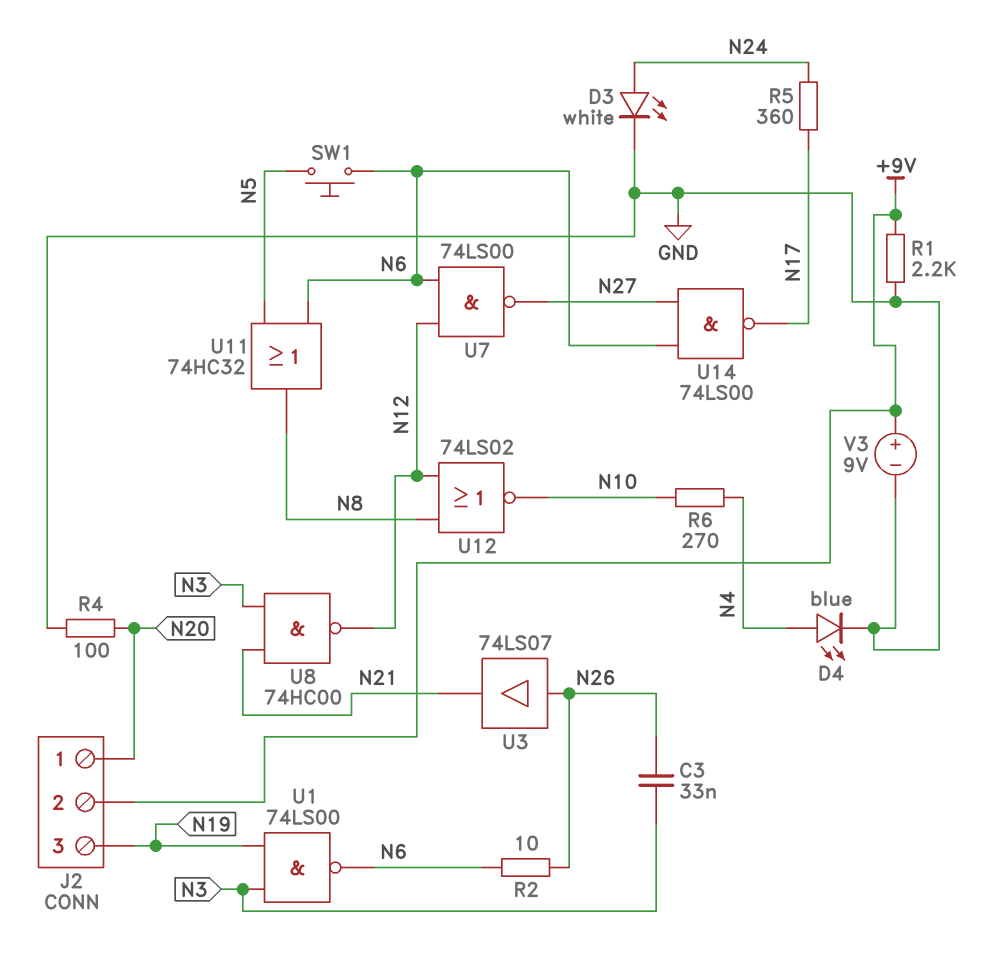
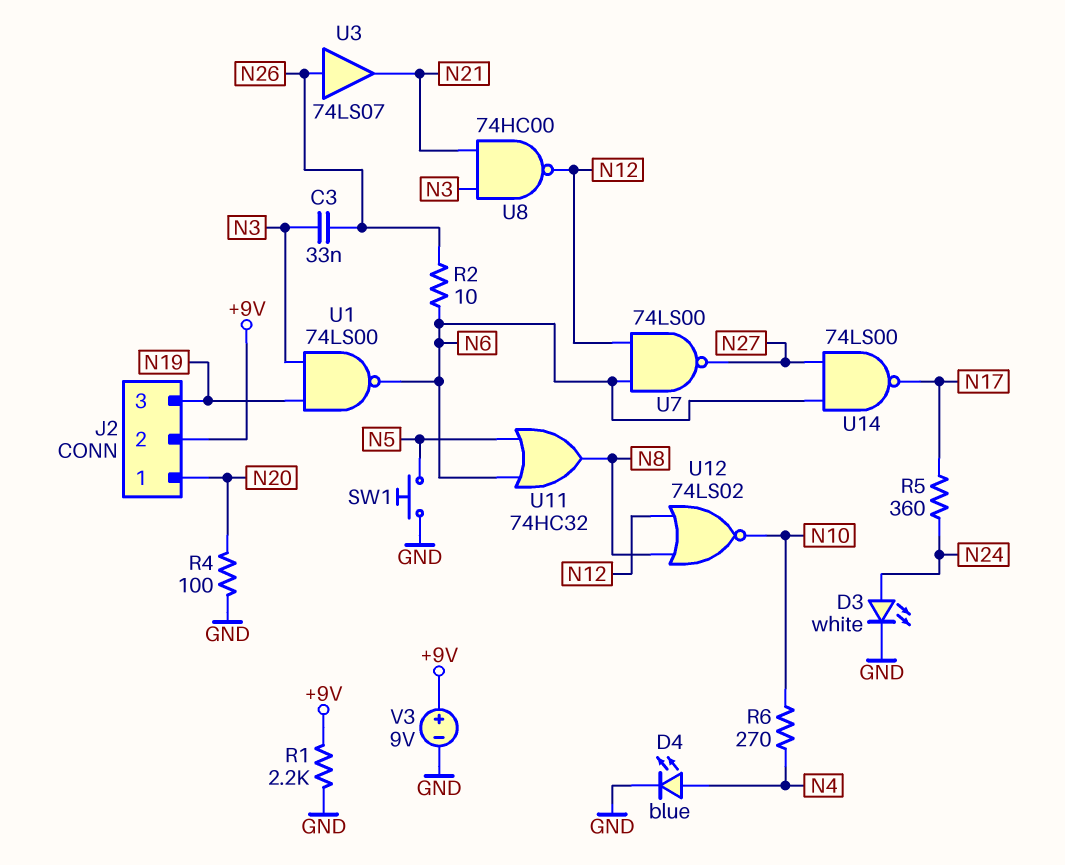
SW1: button (N5, N6) -> button (GND, N5)

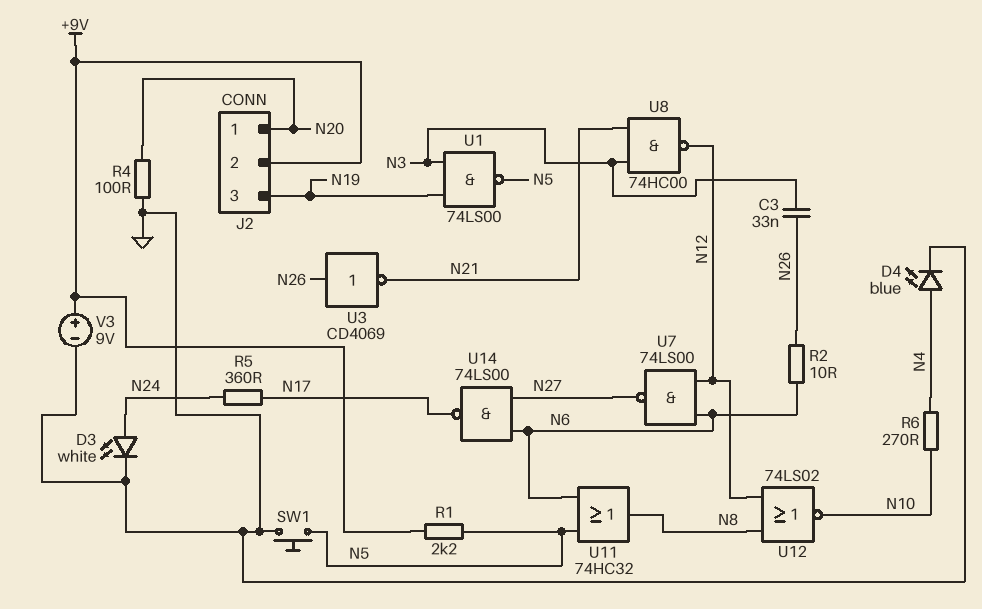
R1: 2.2k (+9V, GND) -> 2.2k (+9V, N5)
U1: NAND 74LS00 (in N3, in N19, out N6) -> NAND 74LS00 (in N3, in N19, out N5)
U3: buffer 74LS07 (in N26, out N21) -> NOT CD4069 (in N26, out N21)

